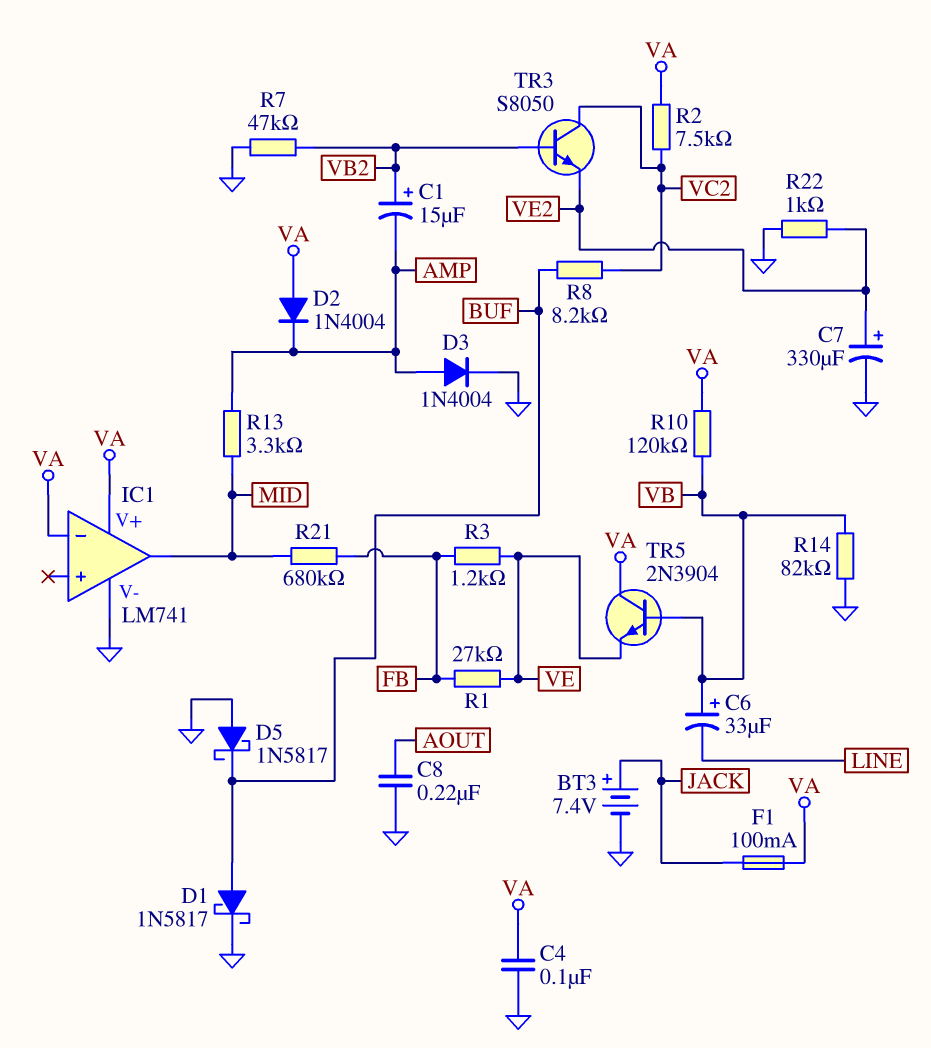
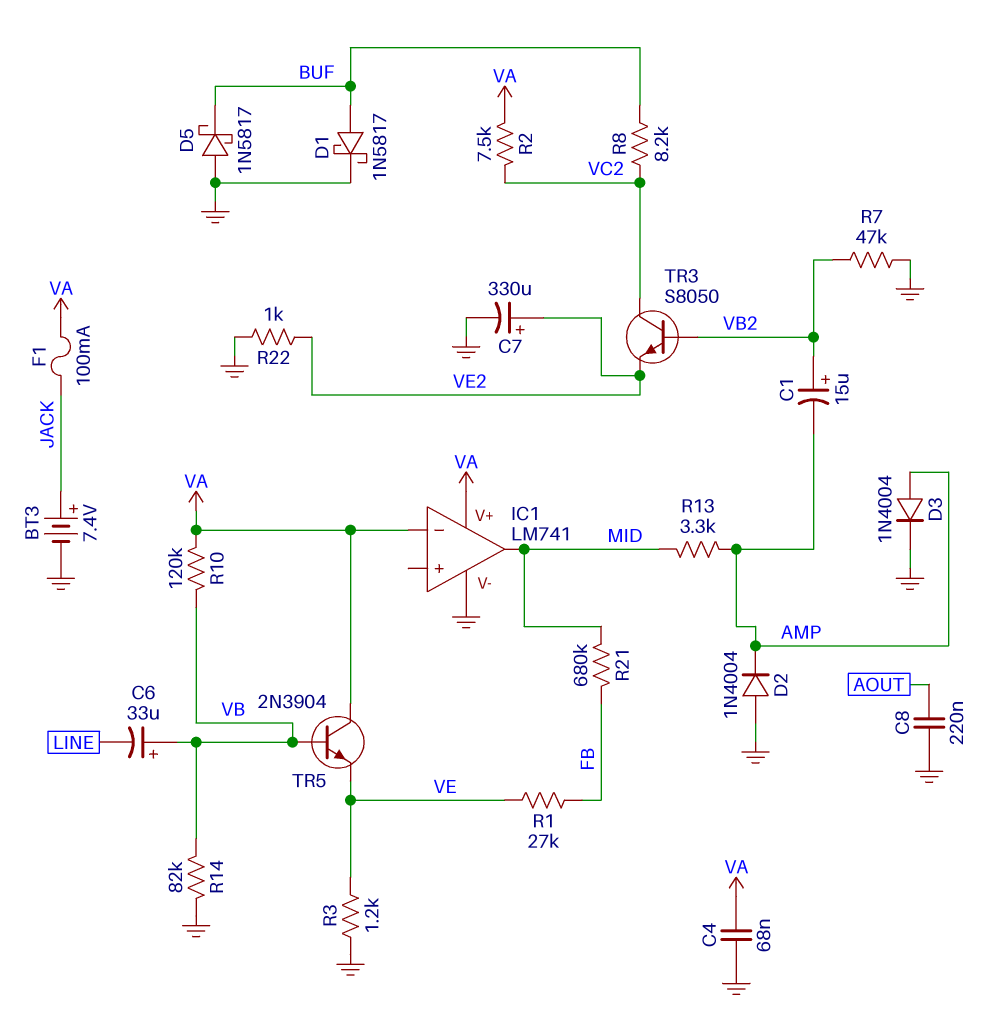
C4: 100nF (GND, VA) -> 68nF (GND, VA)
D2: diode 1N4004 (A VA, K AMP) -> diode 1N4004 (A GND, K AMP)
R3: 1.2k (FB, VE) -> 1.2k (GND, VE)

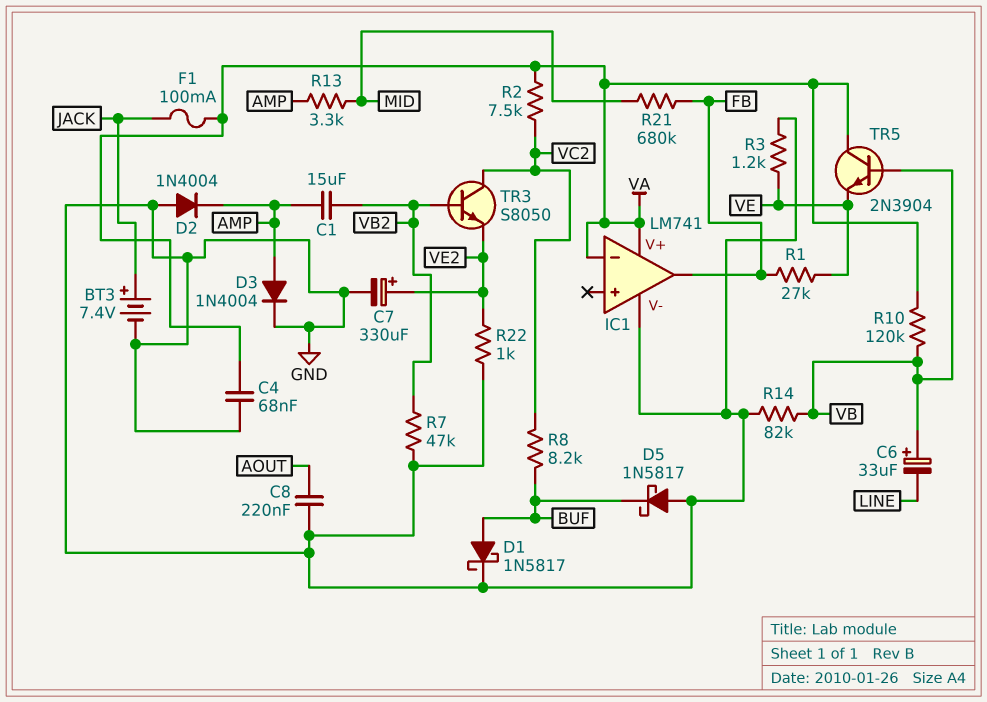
C1: 15uF (plus VB2, minus AMP) -> 15uF (AMP, VB2)
IC1 pin out: MID -> FB

